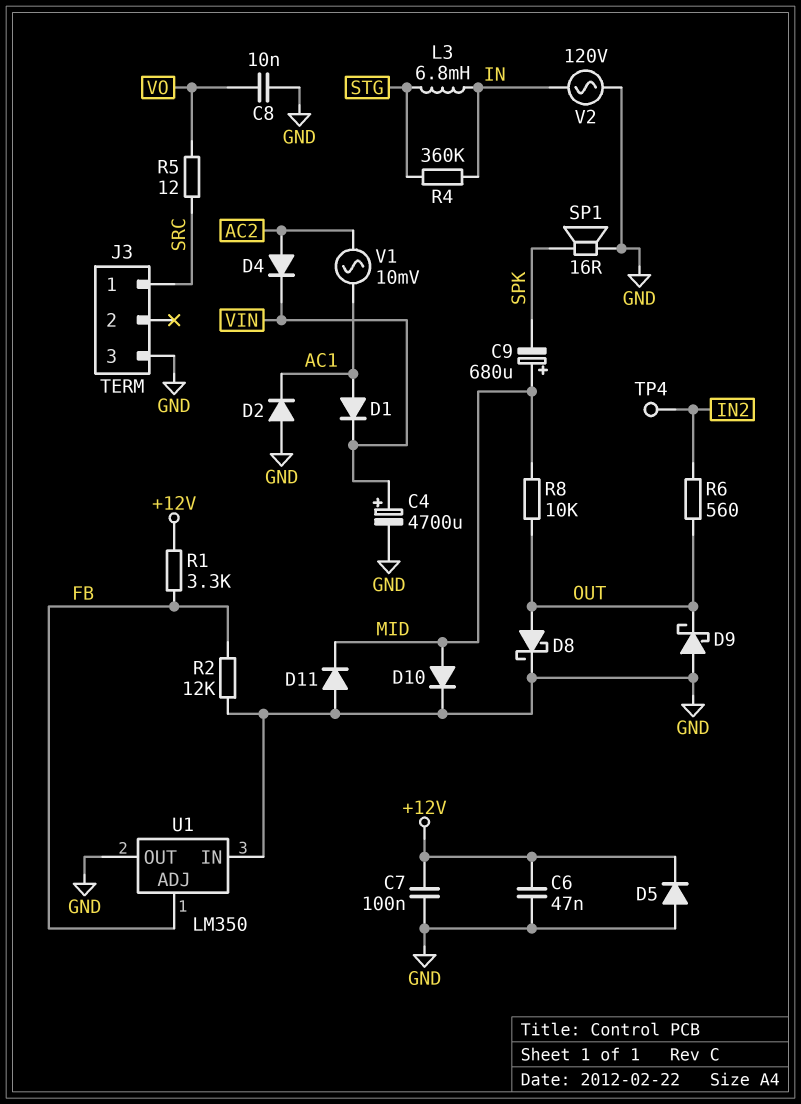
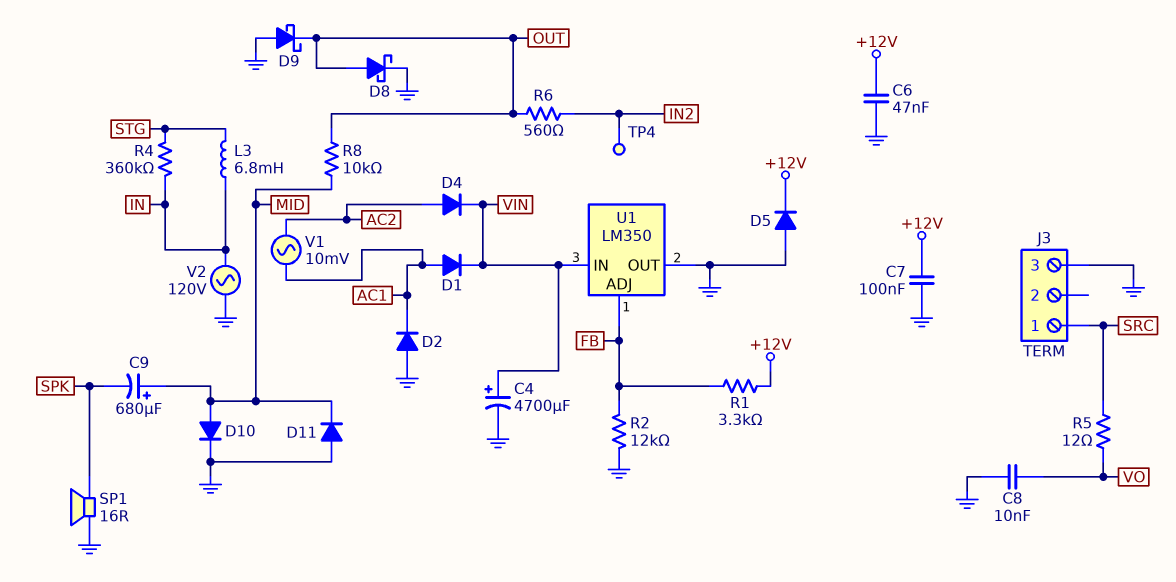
U1 pin IN: GND -> VIN

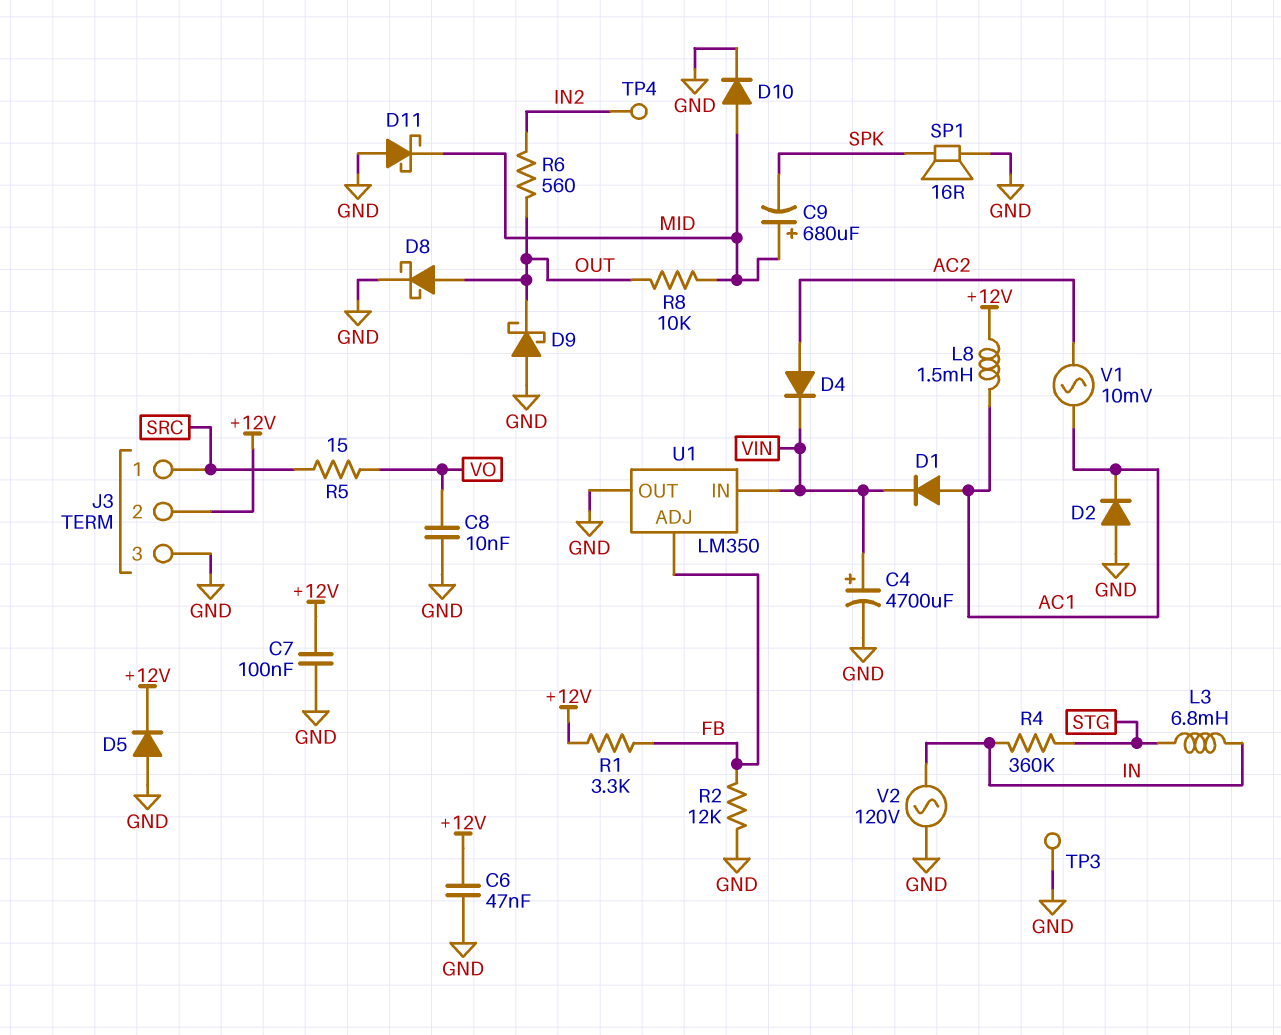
D11: diode (A GND, K MID) -> schottky (A GND, K MID)
J3 pin 2: none -> +12V
L8: none -> 1.5mH (+12V, AC1)
R5: 12 (SRC, VO) -> 15 (SRC, VO)
TP3: none -> test point (GND)

